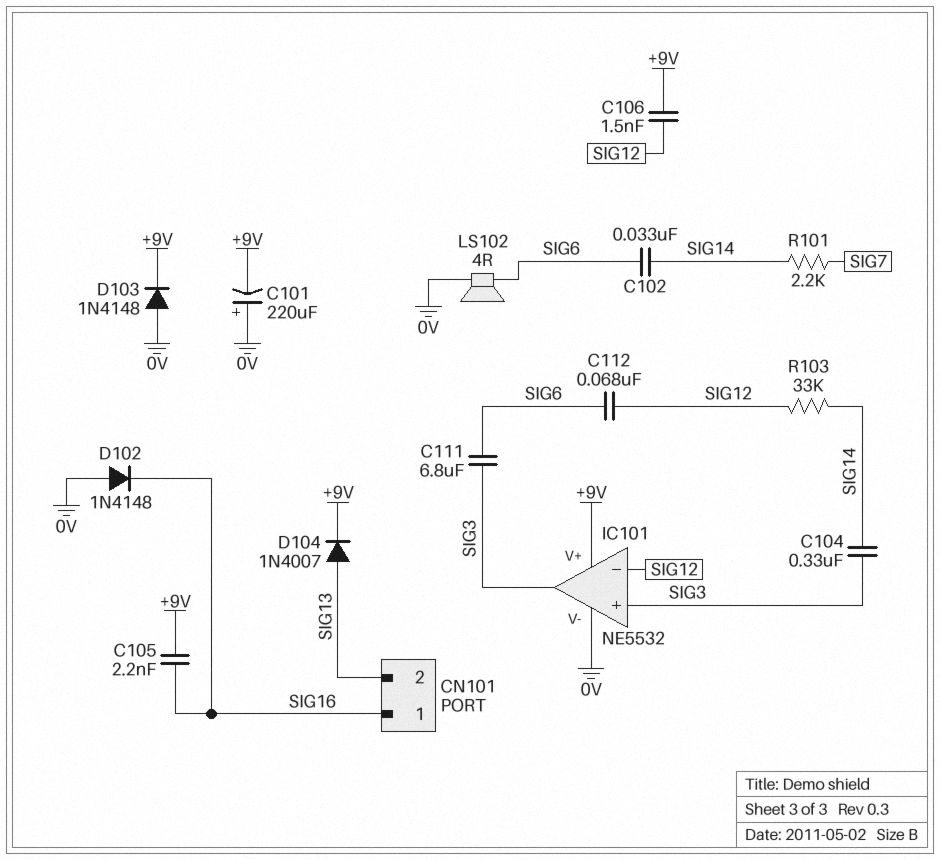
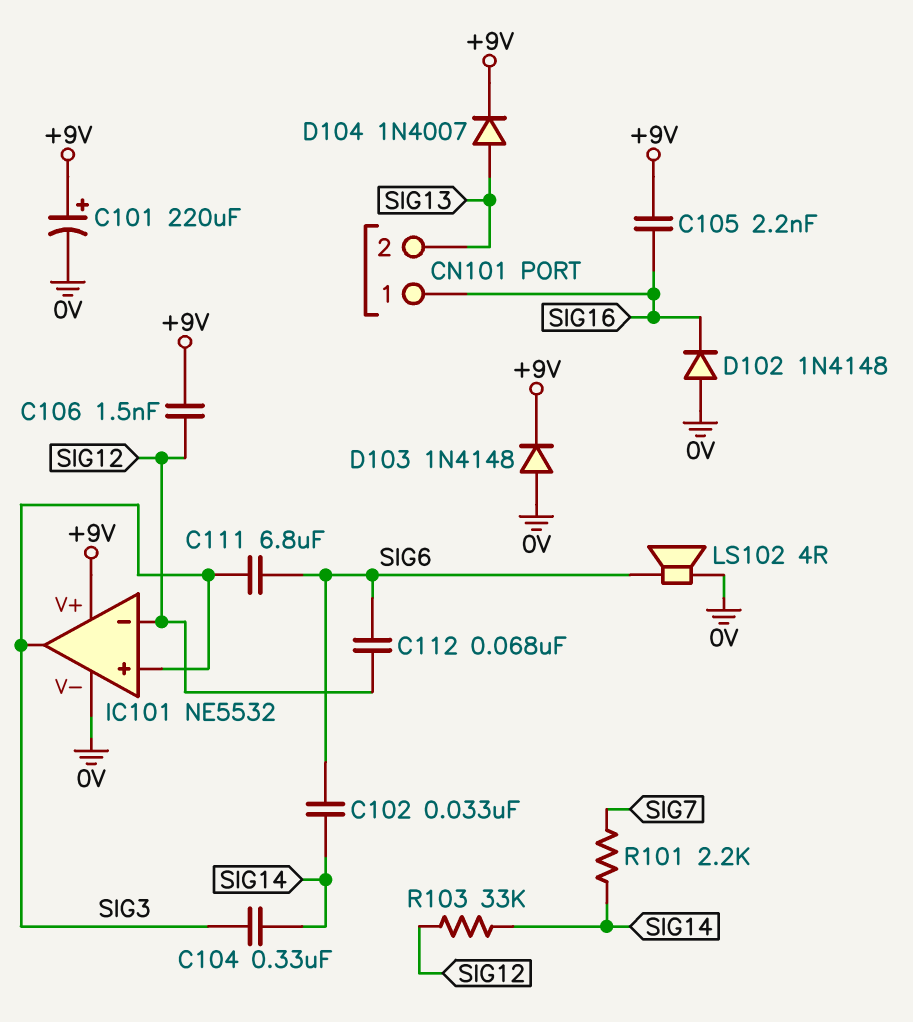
C101: 220uF (plus 0V, minus +9V) -> 220uF (plus +9V, minus 0V)

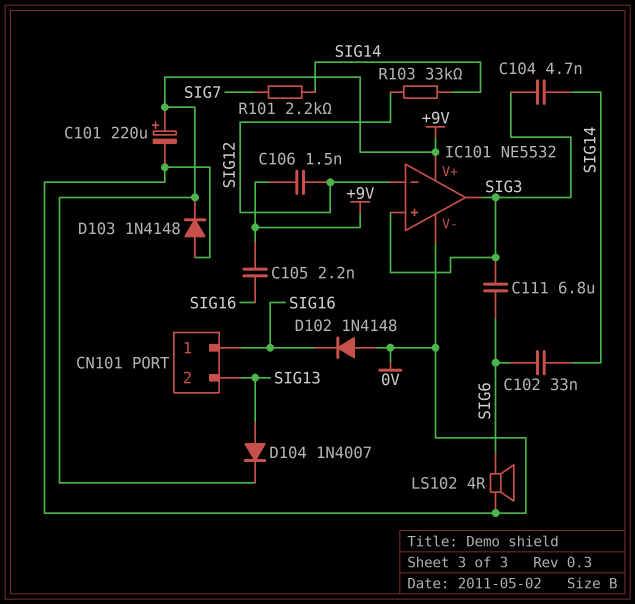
C104: 330nF (SIG3, SIG14) -> 4.7nF (SIG3, SIG14)
C112: 68nF (SIG6, SIG12) -> none

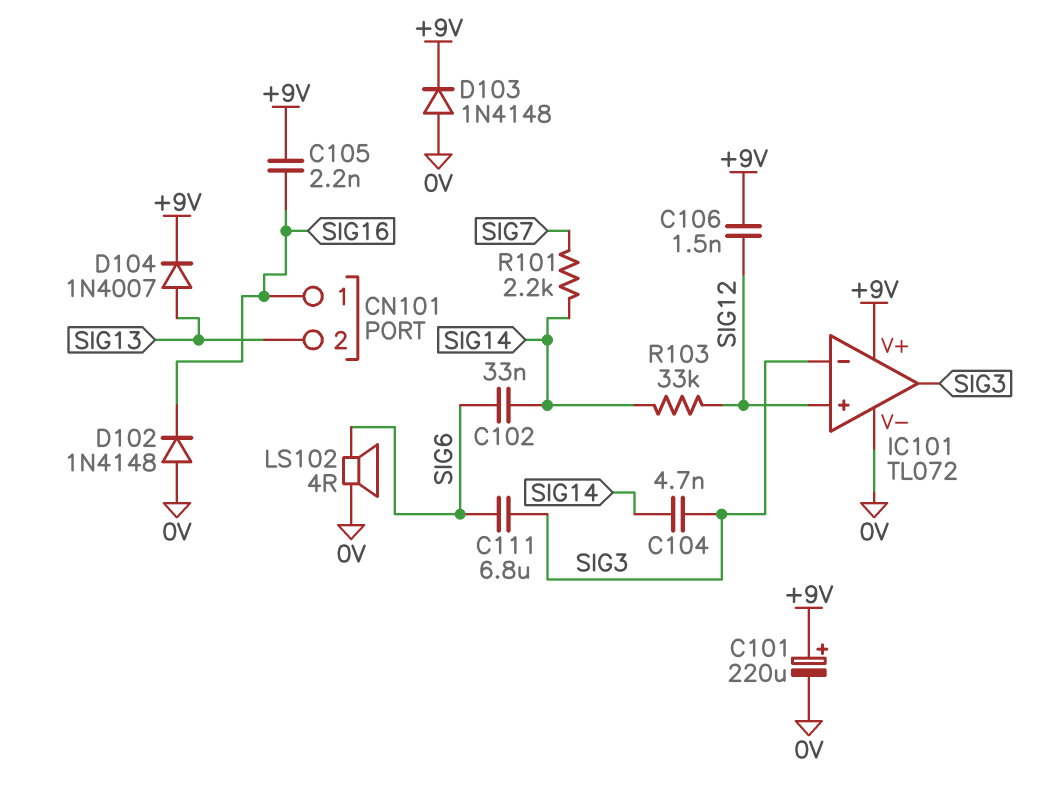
IC101: NE5532 -> TL072
IC101 pin in+: SIG3 -> SIG12
IC101 pin in-: SIG12 -> SIG3

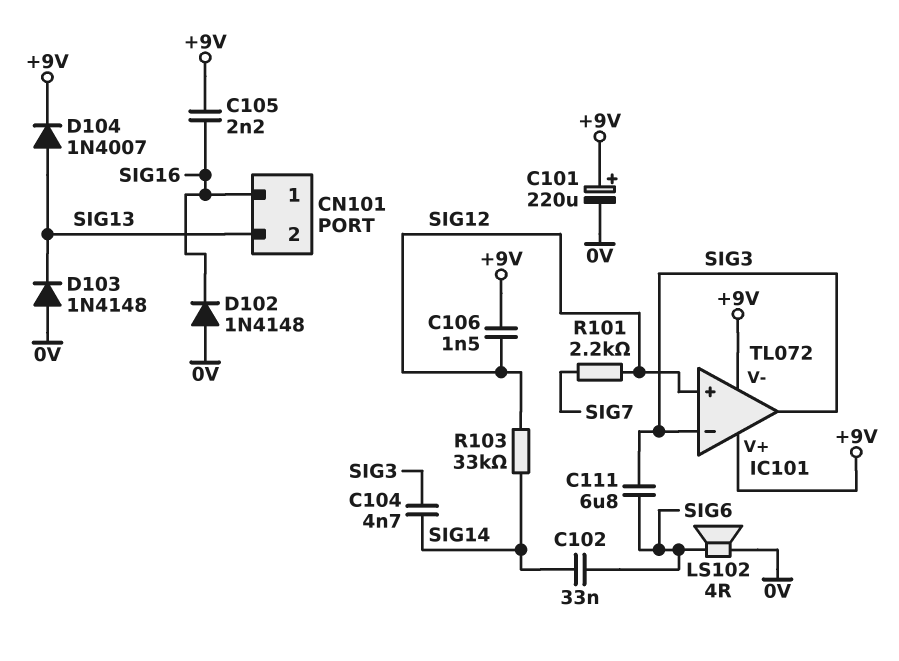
D103: diode 1N4148 (A 0V, K +9V) -> diode 1N4148 (A 0V, K SIG13)
IC101 pin V-: 0V -> +9V
R101: 2.2k (SIG7, SIG14) -> 2.2k (SIG7, SIG12)

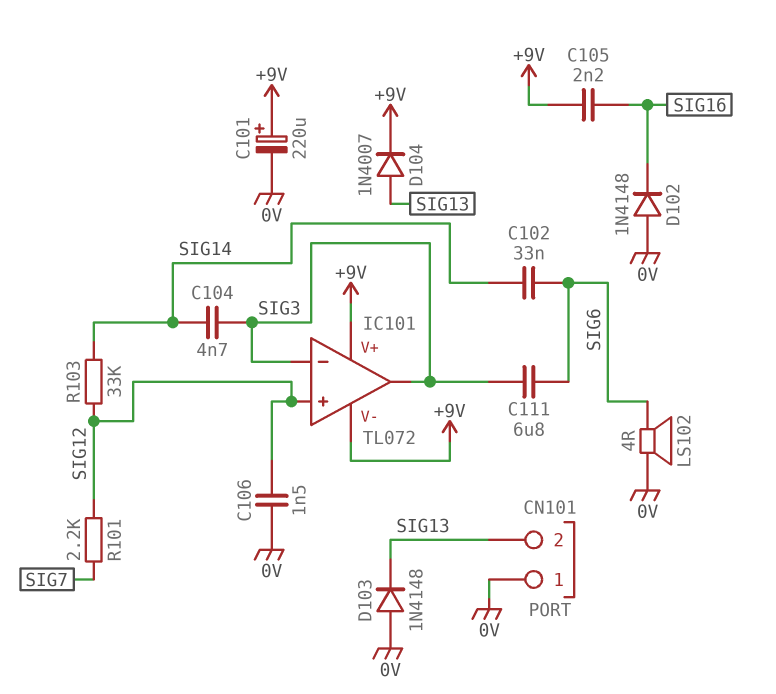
C106: 1.5nF (+9V, SIG12) -> 1.5nF (0V, SIG12)
CN101 pin 1: SIG16 -> 0V

